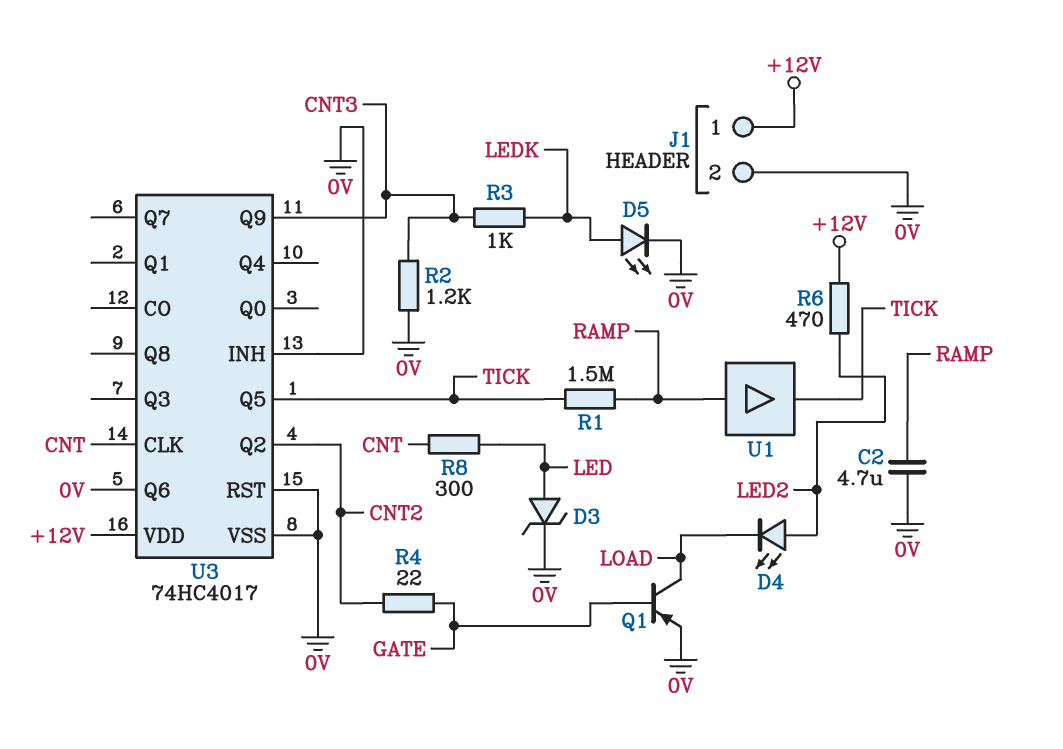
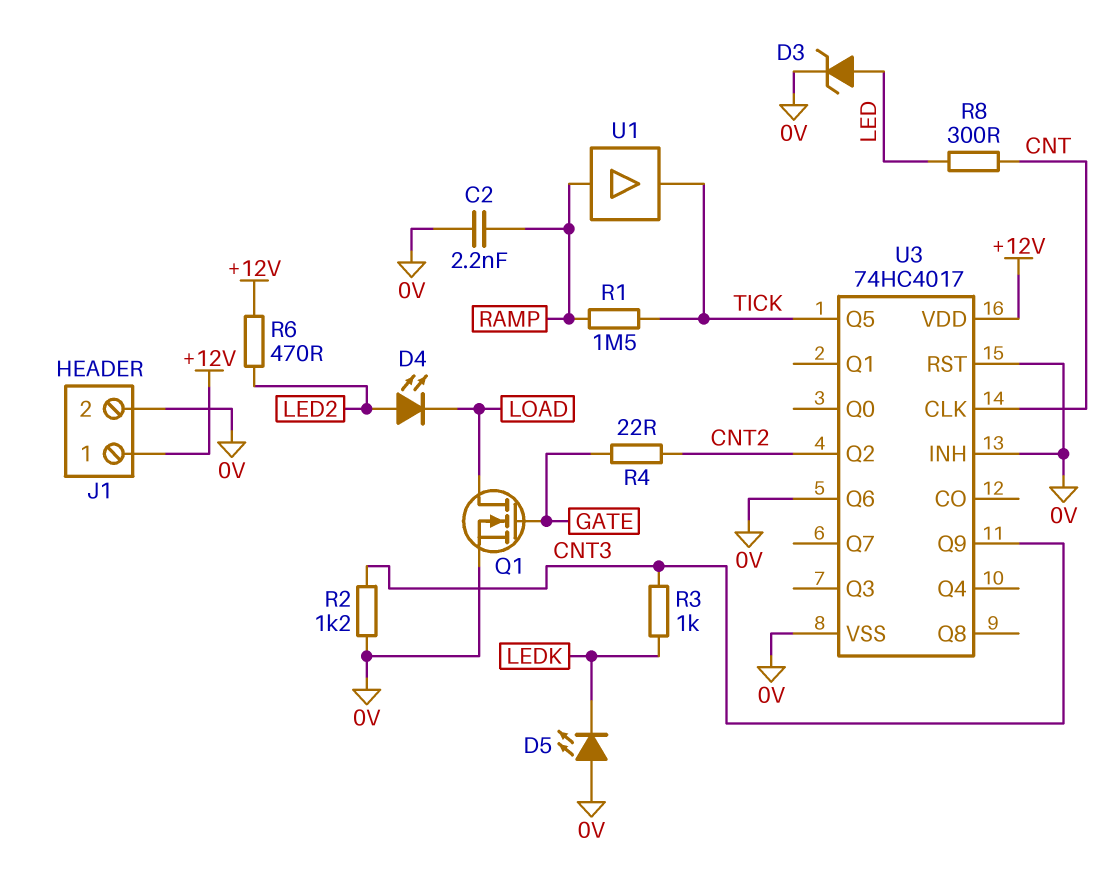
C2: 4.7uF (0V, RAMP) -> 2.2nF (0V, RAMP)
D5: LED (A LEDK, K 0V) -> LED (A 0V, K LEDK)
Q1: PNP (B GATE, C LOAD, E 0V) -> NMOS (G GATE, D LOAD, S 0V)

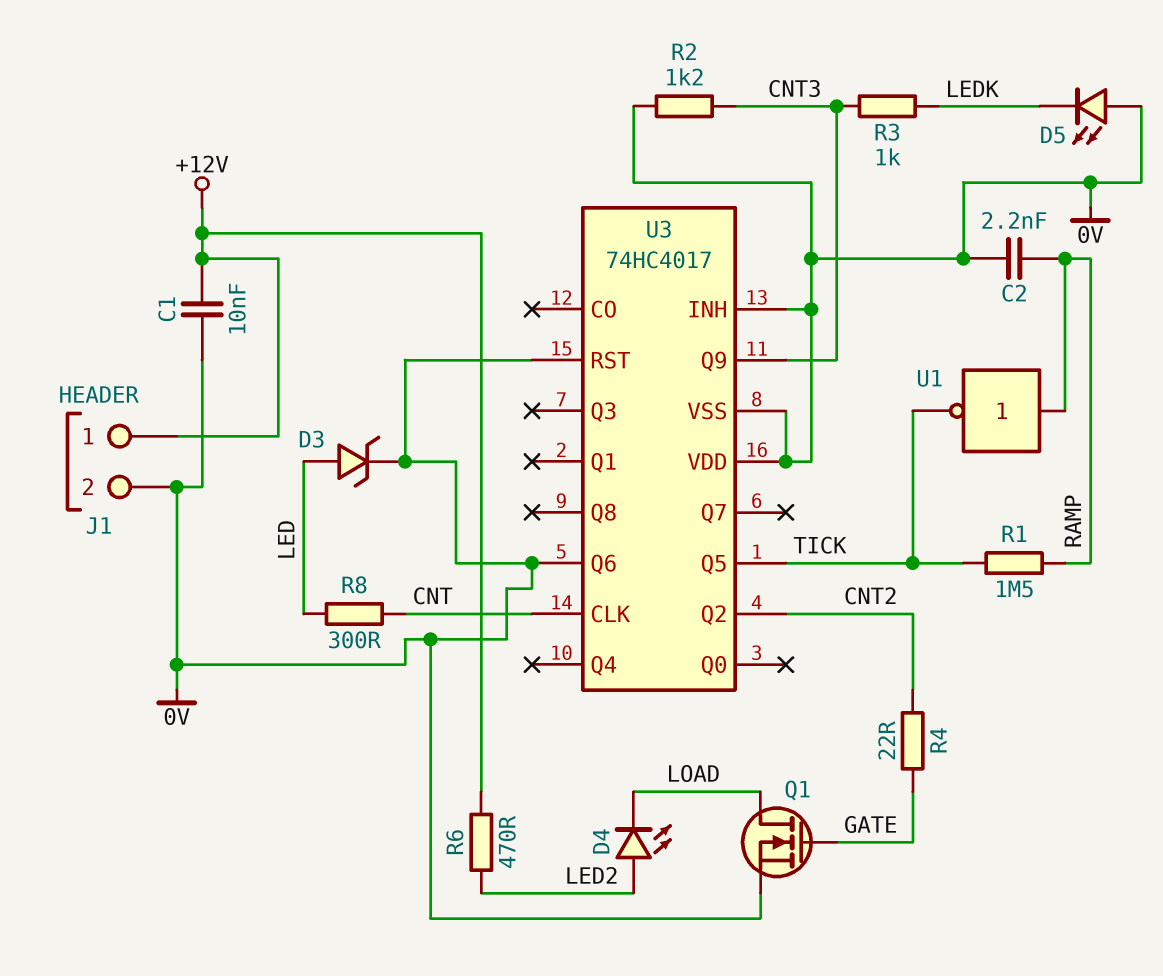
C1: none -> 10nF (+12V, 0V)
U1: buffer (in RAMP, out TICK) -> NOT (in RAMP, out TICK)
U3 pin VDD: +12V -> 0V

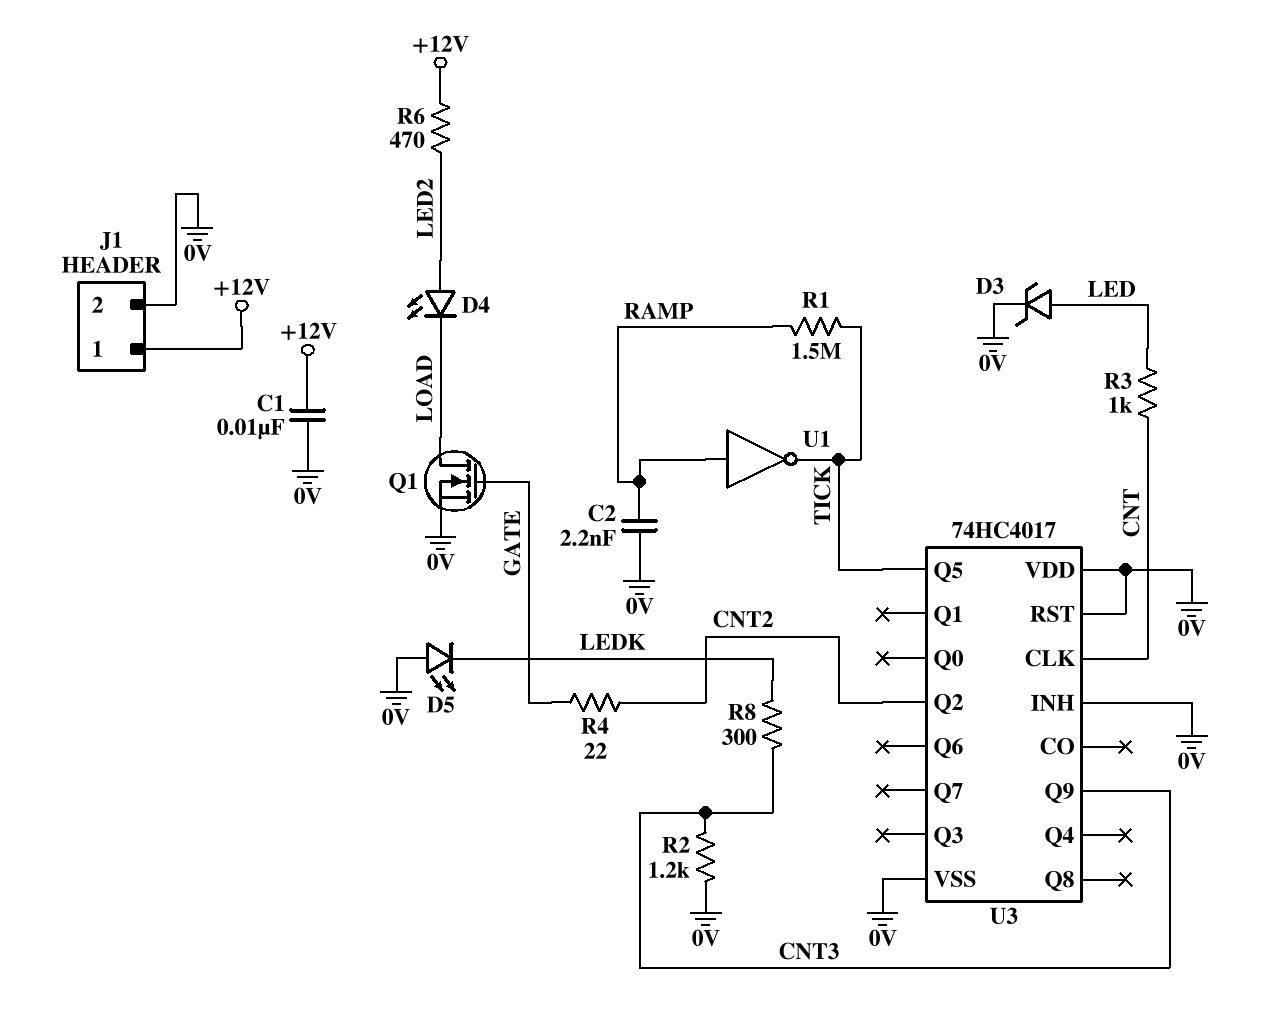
R3: 1k (CNT3, LEDK) -> 1k (CNT, LED)
R8: 300 (CNT, LED) -> 300 (CNT3, LEDK)
U3 pin Q6: 0V -> none

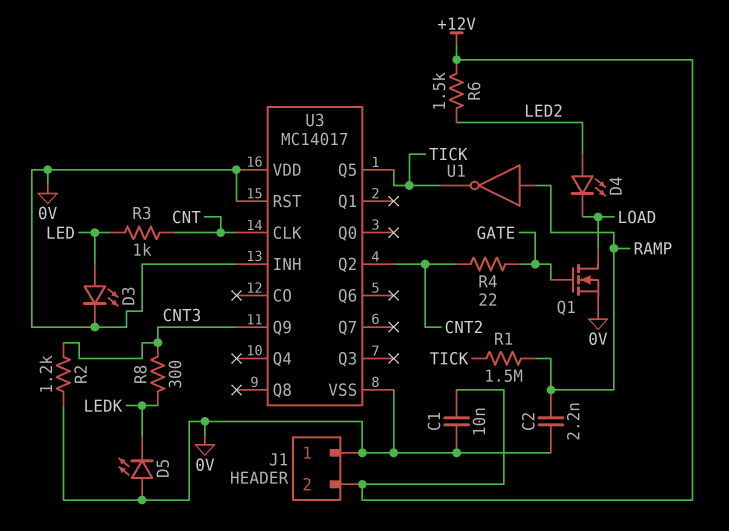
D3: zener (A LED, K 0V) -> LED (A LED, K 0V)
J1 pin 1: +12V -> 0V
J1 pin 2: 0V -> +12V
R6: 470 (+12V, LED2) -> 1.5k (+12V, LED2)
U3: 74HC4017 -> MC14017

